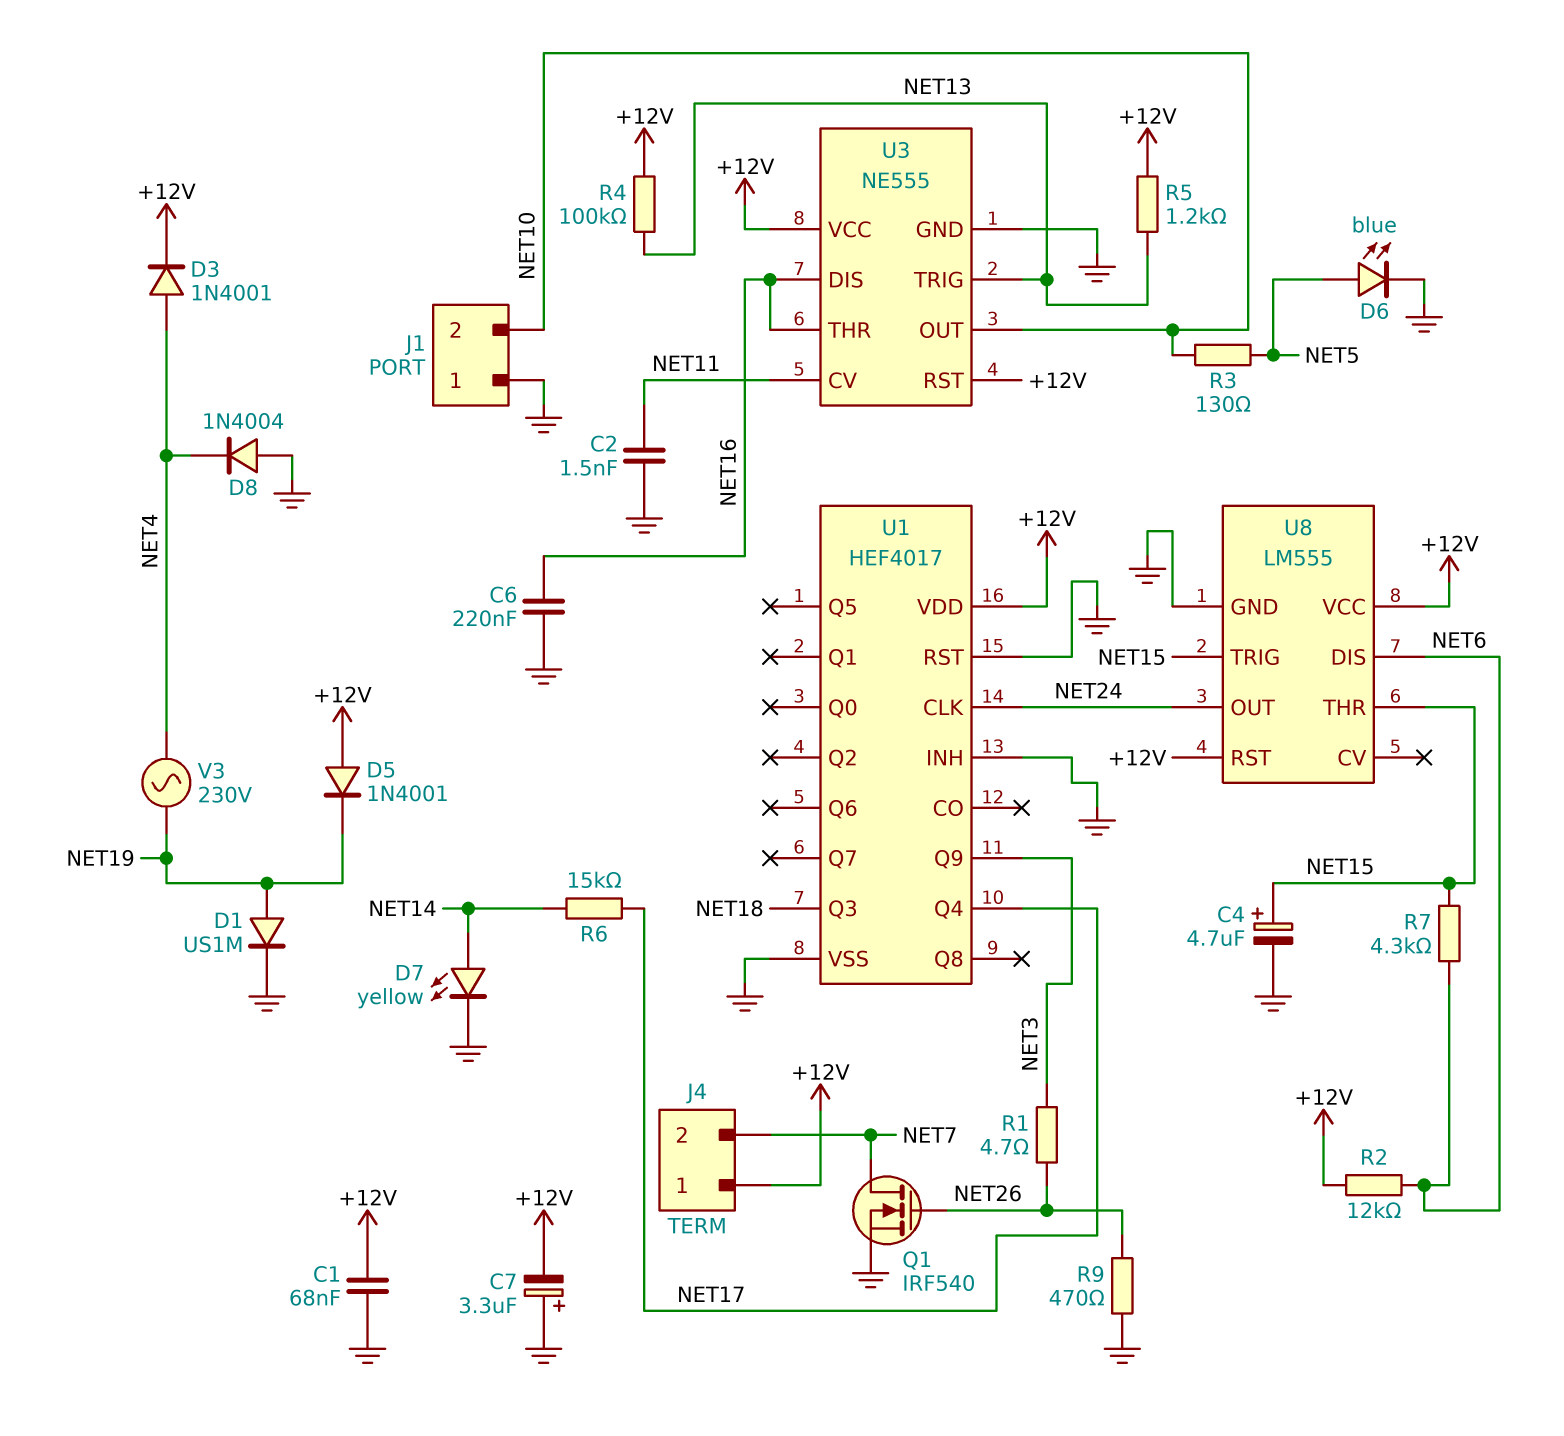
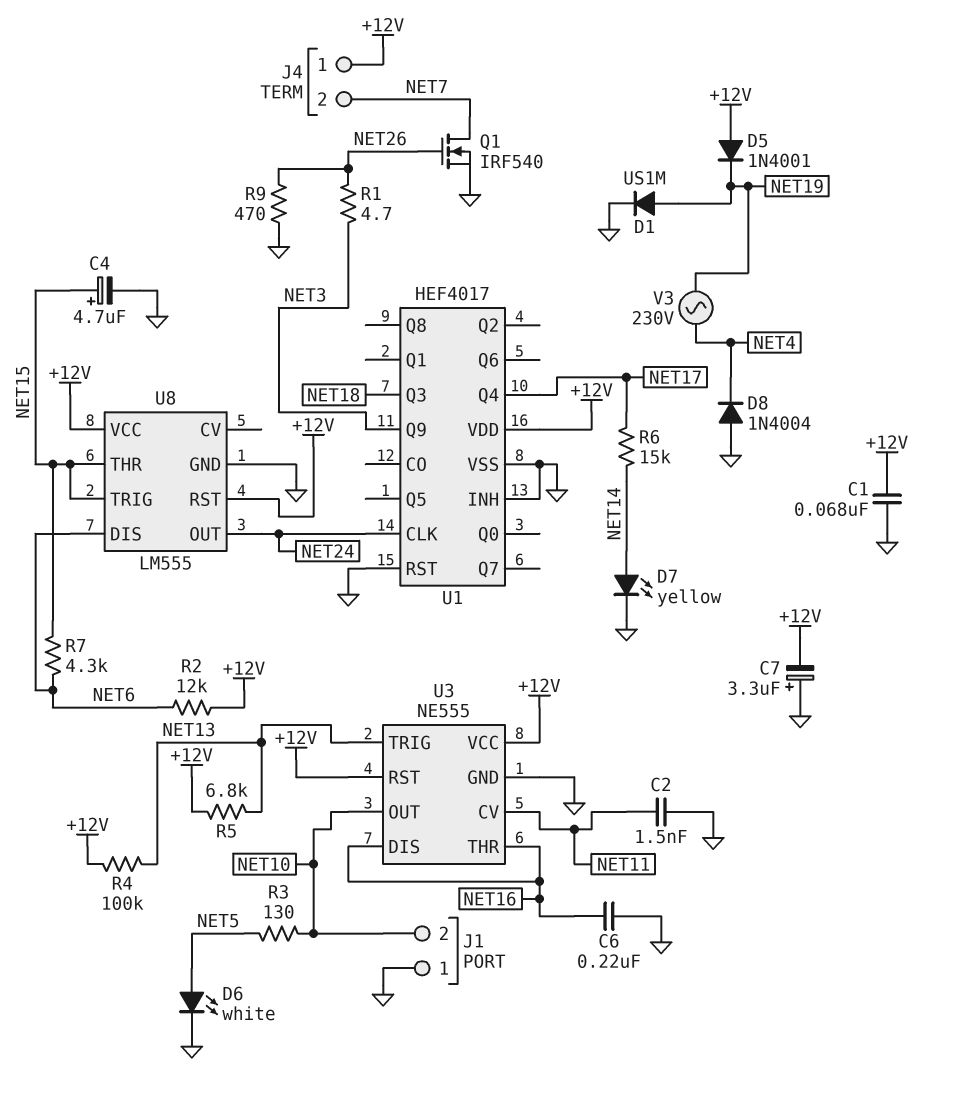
D3: diode 1N4001 (A NET4, K +12V) -> none
D6: LED blue (A NET5, K GND) -> LED white (A NET5, K GND)
R5: 1.2k (+12V, NET13) -> 6.8k (+12V, NET13)

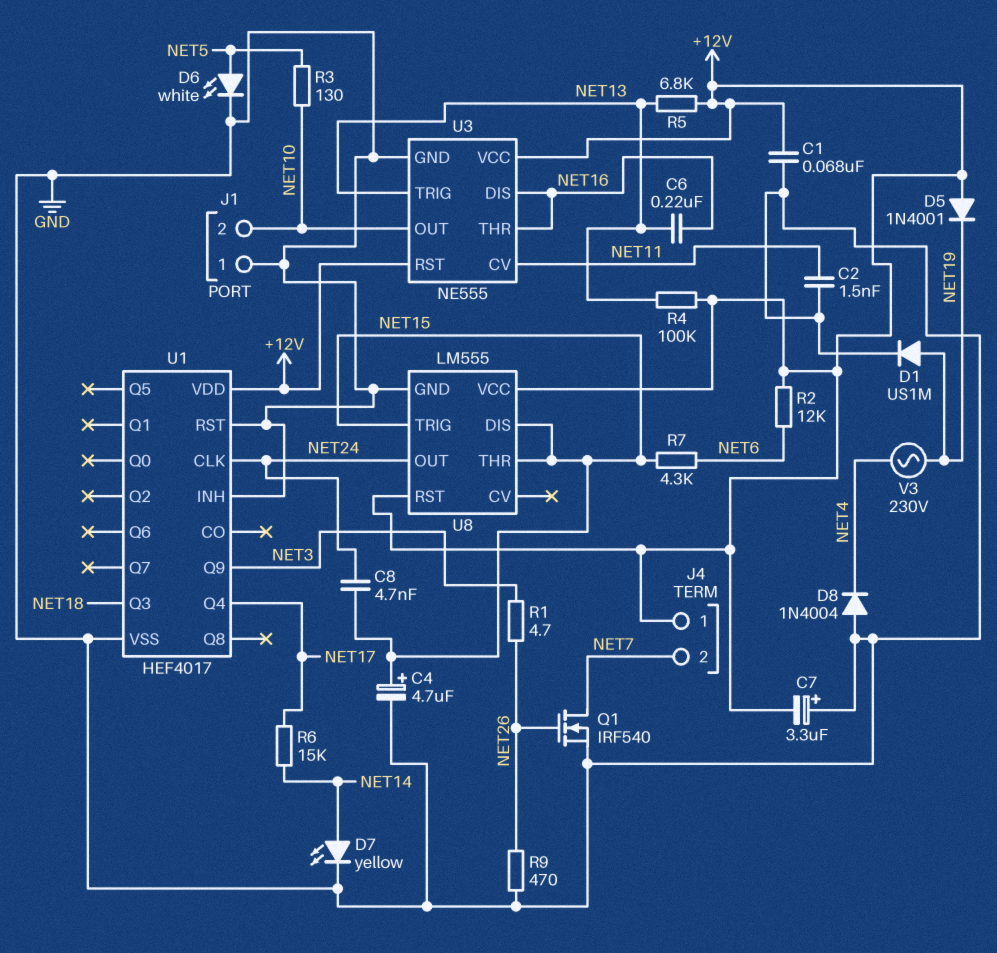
C6: 220nF (GND, NET16) -> 220nF (NET13, NET16)
C8: none -> 4.7nF (NET15, NET24)
U8 pin DIS: NET6 -> NET15

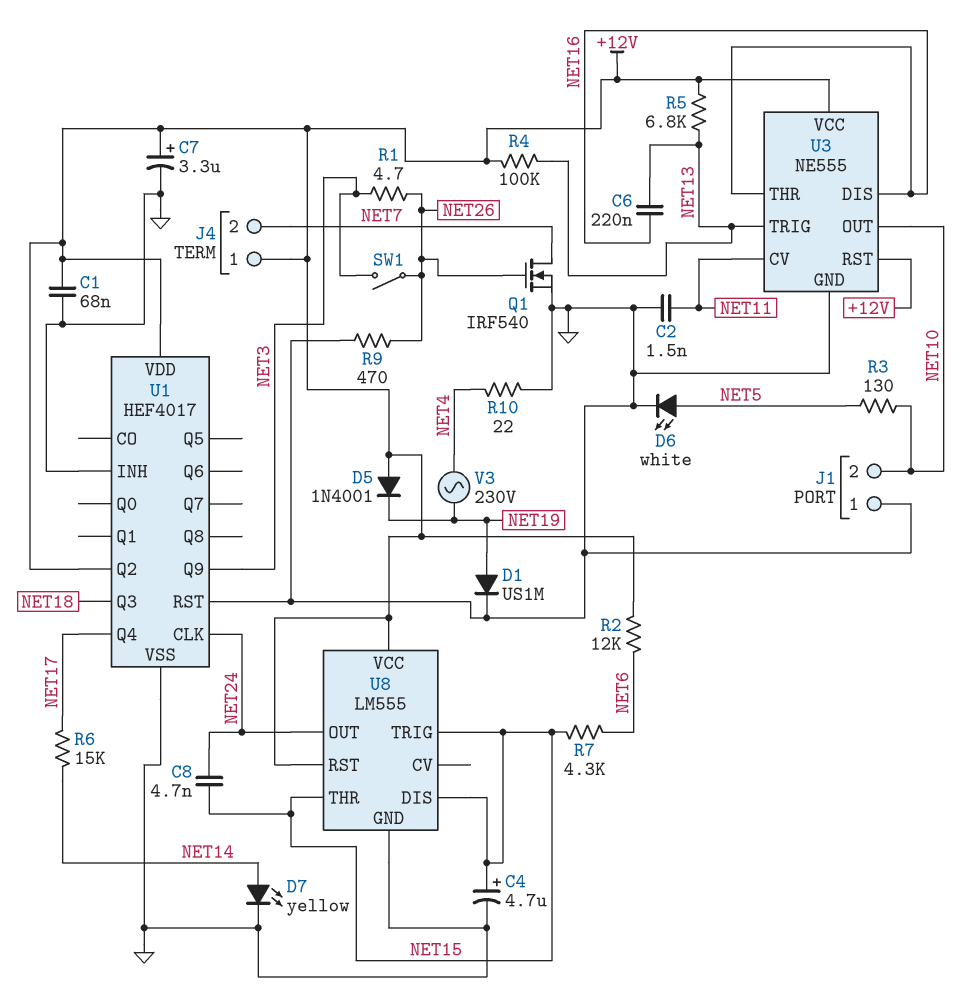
C7: 3.3uF (plus GND, minus +12V) -> 3.3uF (plus +12V, minus GND)
D8: diode 1N4004 (A GND, K NET4) -> none
R10: none -> 22 (GND, NET4)
SW1: none -> switch (NET3, NET26)
U1 pin Q2: none -> +12V

